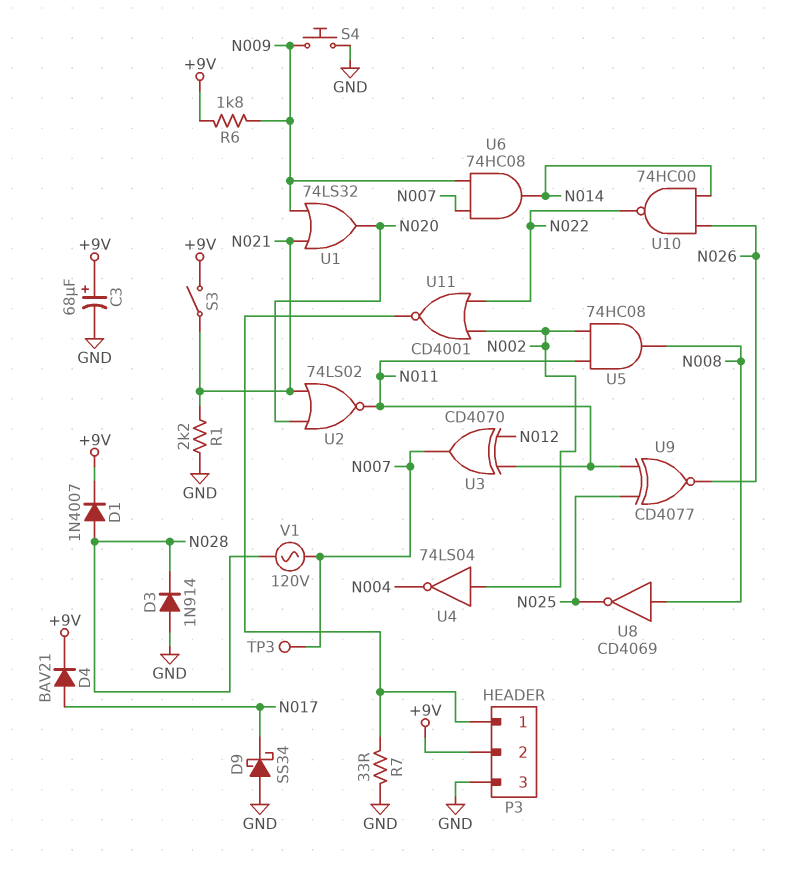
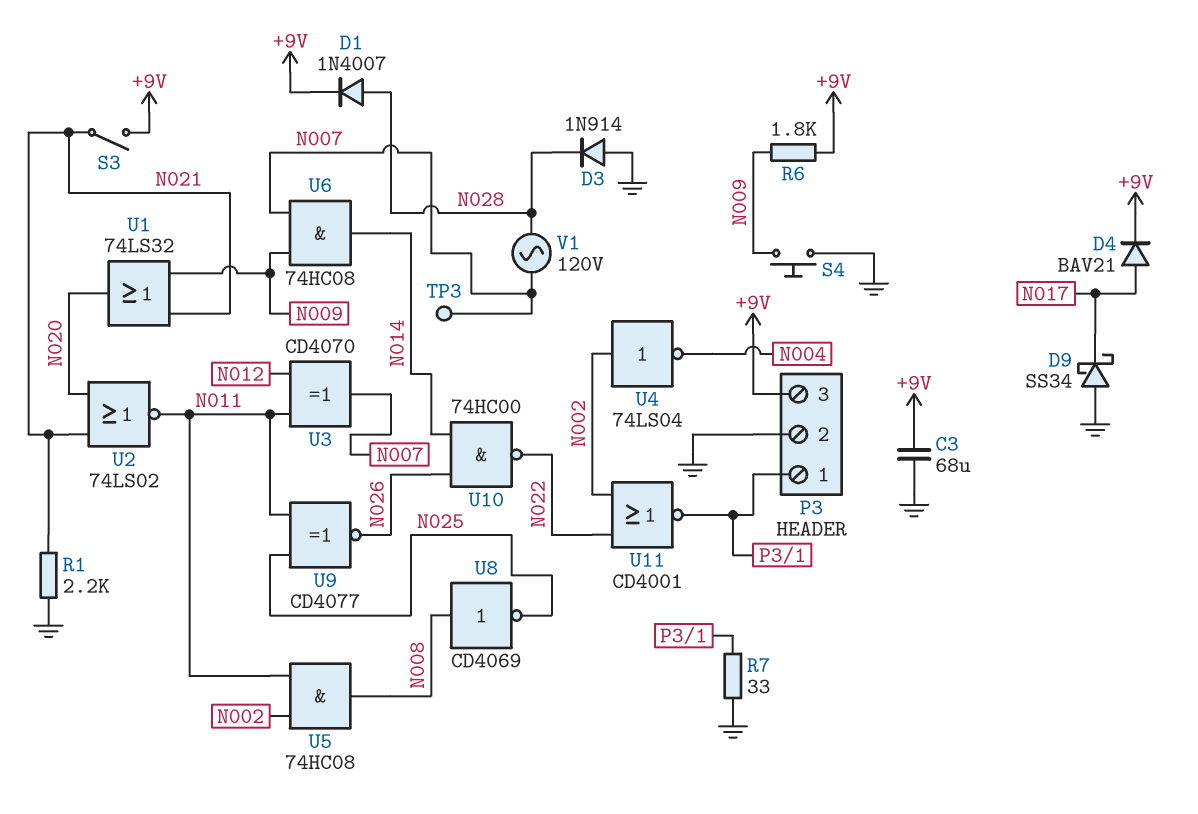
C3: 68uF (plus +9V, minus GND) -> 68uF (+9V, GND)
P3 pin 2: +9V -> GND
P3 pin 3: GND -> +9V

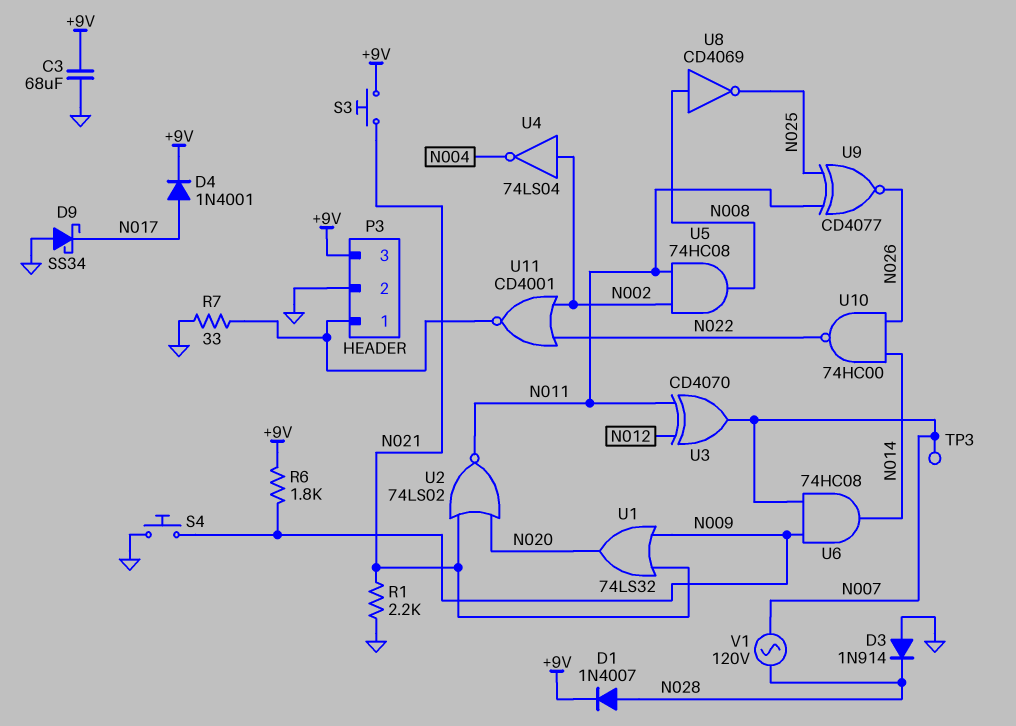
D4: diode BAV21 (A N017, K +9V) -> diode 1N4001 (A N017, K +9V)
S3: switch (+9V, N021) -> button (+9V, N021)

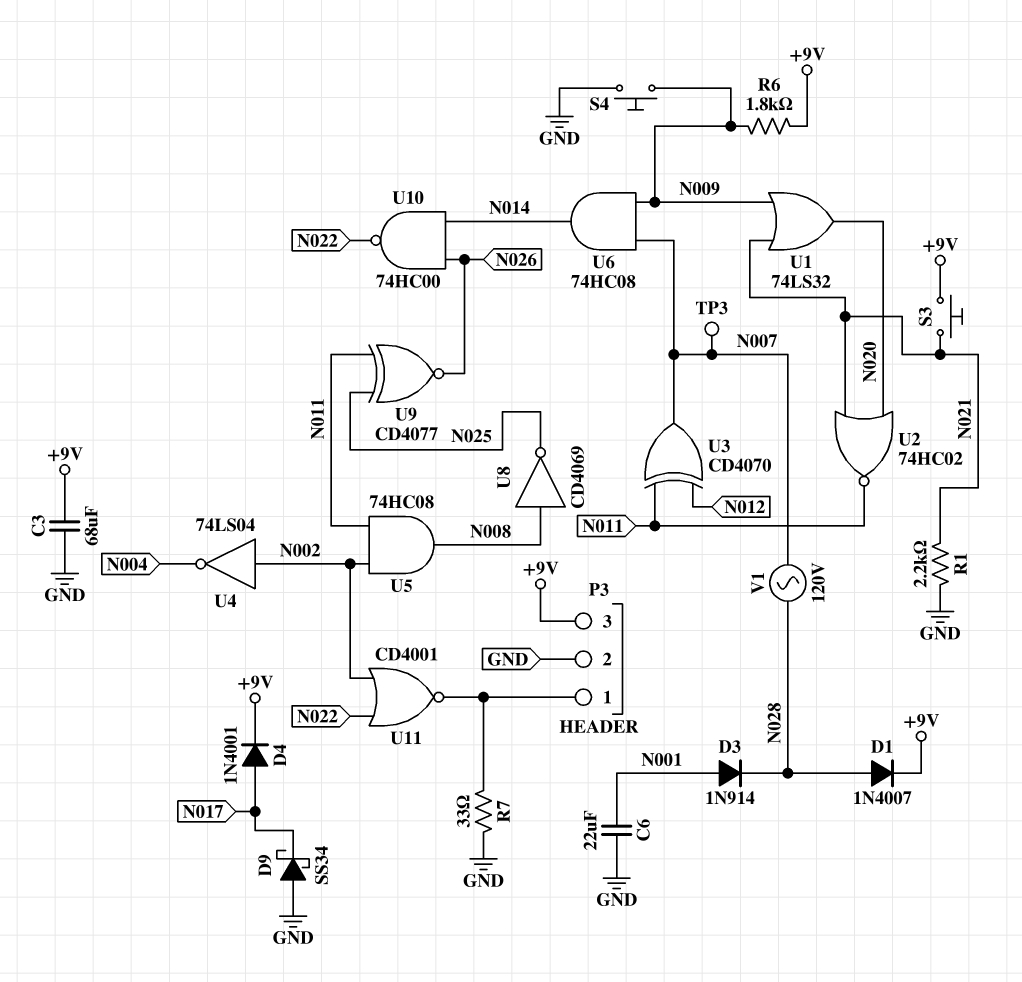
C6: none -> 22uF (GND, N001)
D3: diode 1N914 (A GND, K N028) -> diode 1N914 (A N001, K N028)
U2: NOR 74LS02 (in N020, in N021, out N011) -> NOR 74HC02 (in N020, in N021, out N011)

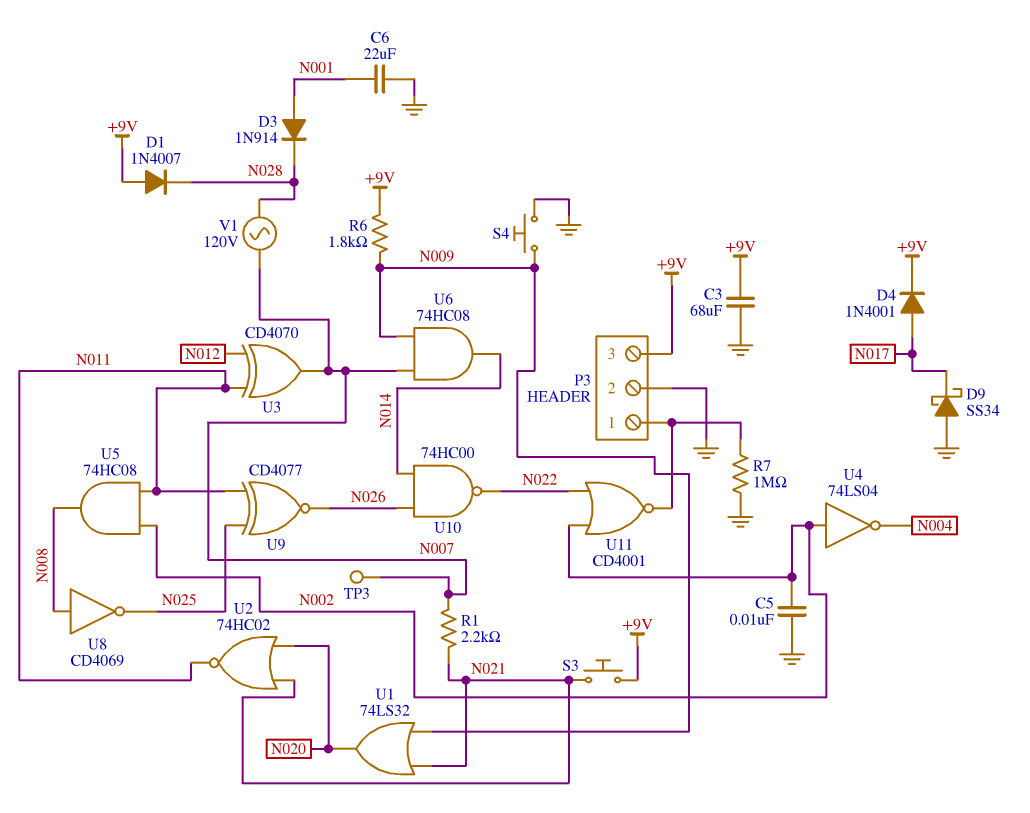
C5: none -> 10nF (GND, N002)
D1: diode 1N4007 (A N028, K +9V) -> diode 1N4007 (A +9V, K N028)
R1: 2.2k (GND, N021) -> 2.2k (N007, N021)
R7: 33 (GND, P3/1) -> 1M (GND, P3/1)

